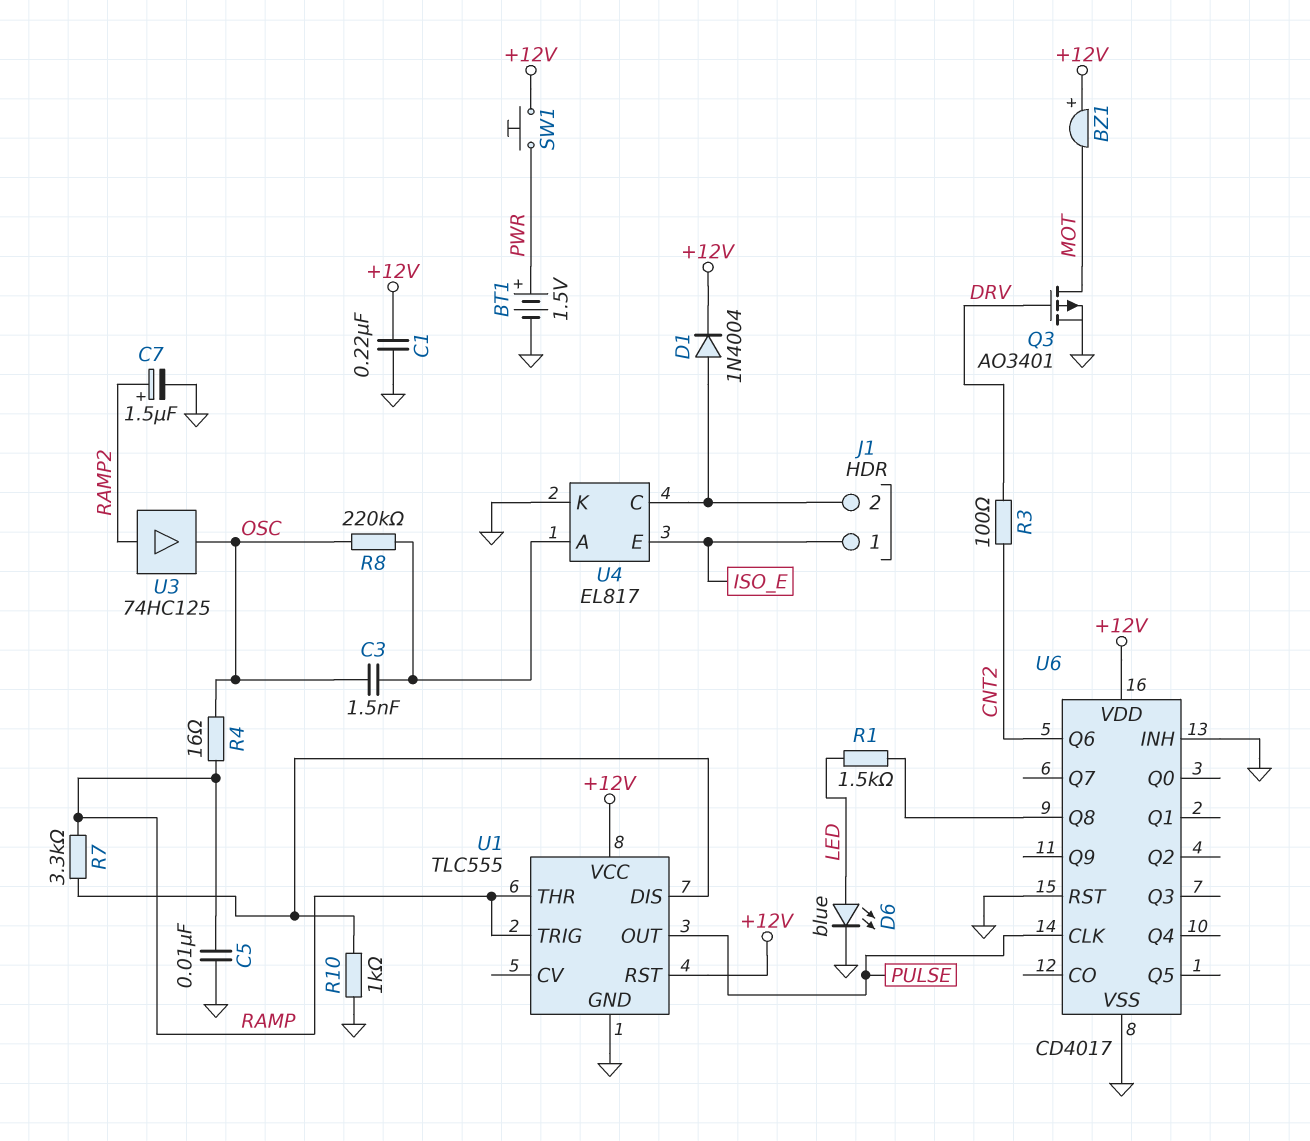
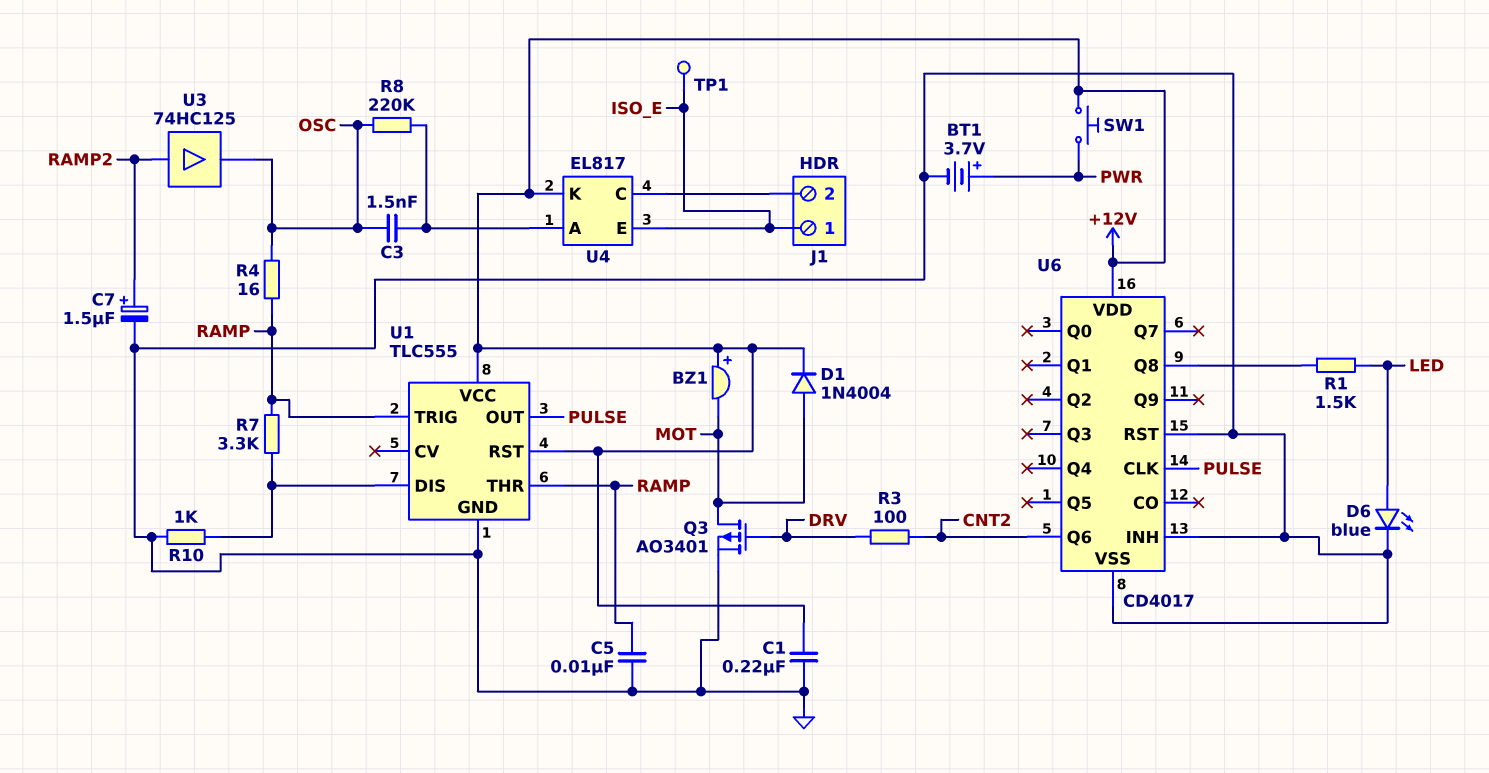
BT1: 1.5V (plus PWR, minus GND) -> 3.7V (plus PWR, minus GND)
D1: diode 1N4004 (A J1/2, K +12V) -> diode 1N4004 (A MOT, K +12V)
TP1: none -> test point (ISO_E)
U4 pin K: GND -> +12V

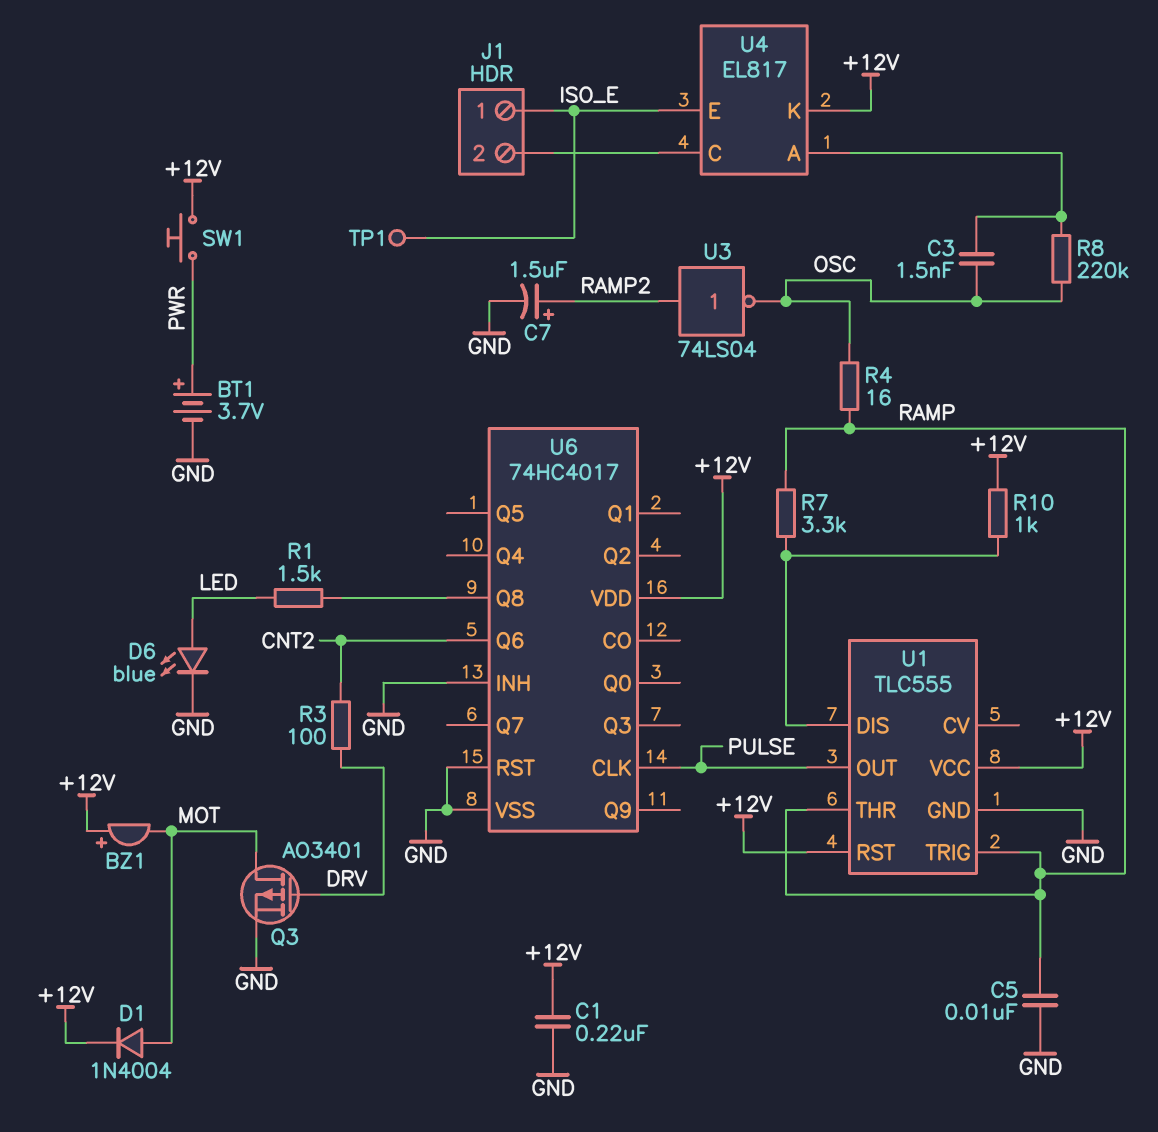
R10: 1k (GND, U1/DIS) -> 1k (+12V, U1/DIS)
U3: buffer 74HC125 (in RAMP2, out OSC) -> NOT 74LS04 (in RAMP2, out OSC)
U6: CD4017 -> 74HC4017

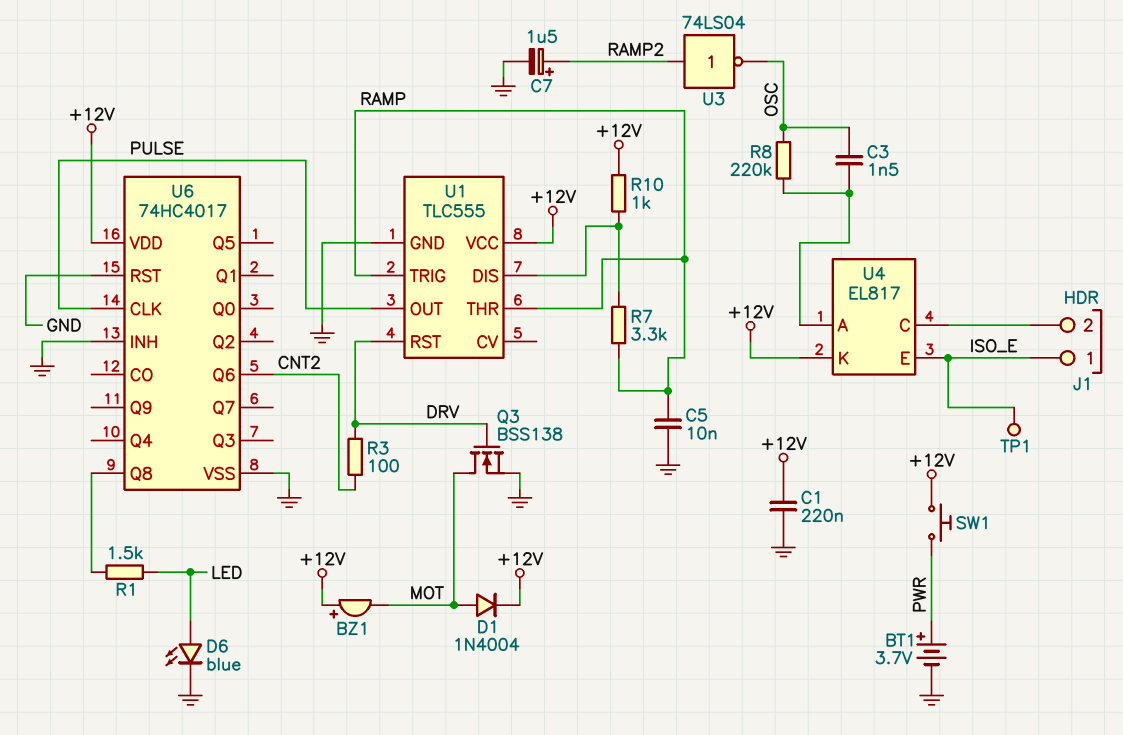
Q3: PMOS AO3401 (G DRV, D MOT, S GND) -> NMOS BSS138 (G DRV, D MOT, S GND)
R4: 16 (OSC, RAMP) -> none
U1 pin RST: +12V -> DRV

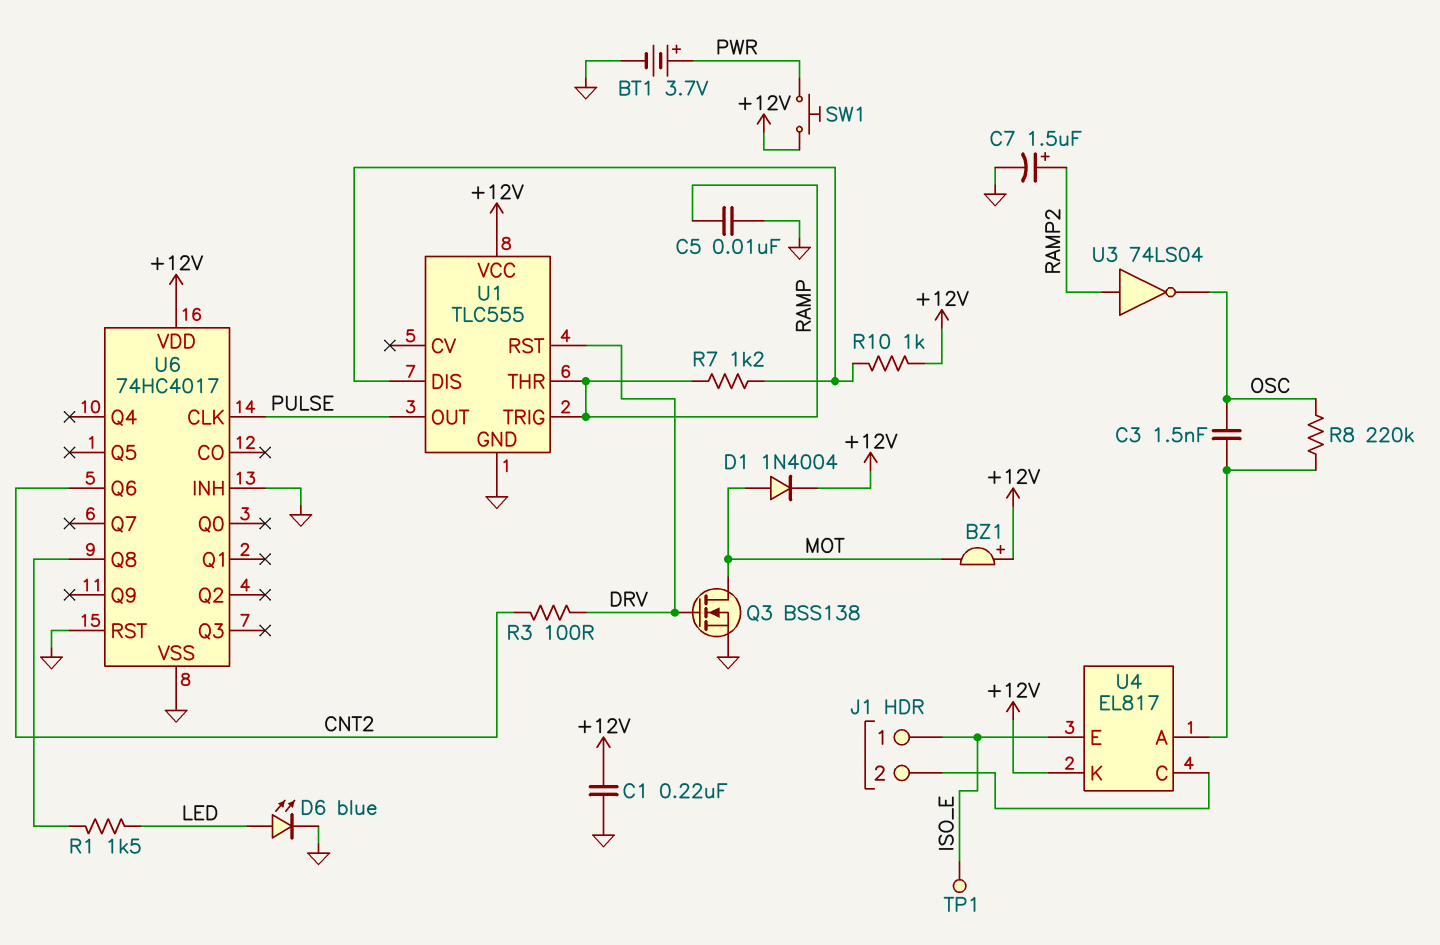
R7: 3.3k (RAMP, U1/DIS) -> 1.2k (RAMP, U1/DIS)

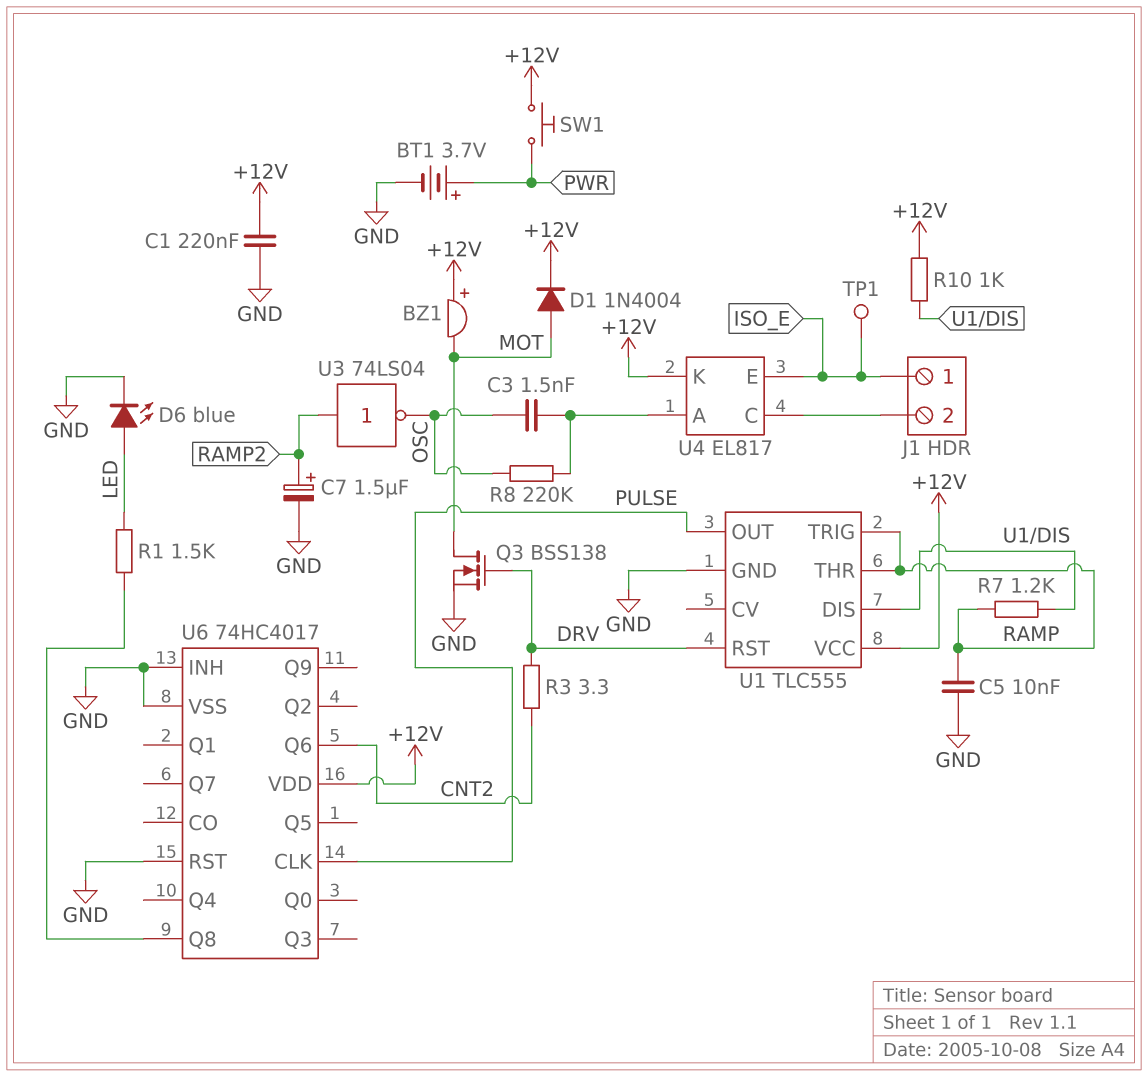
R3: 100 (CNT2, DRV) -> 3.3 (CNT2, DRV)

